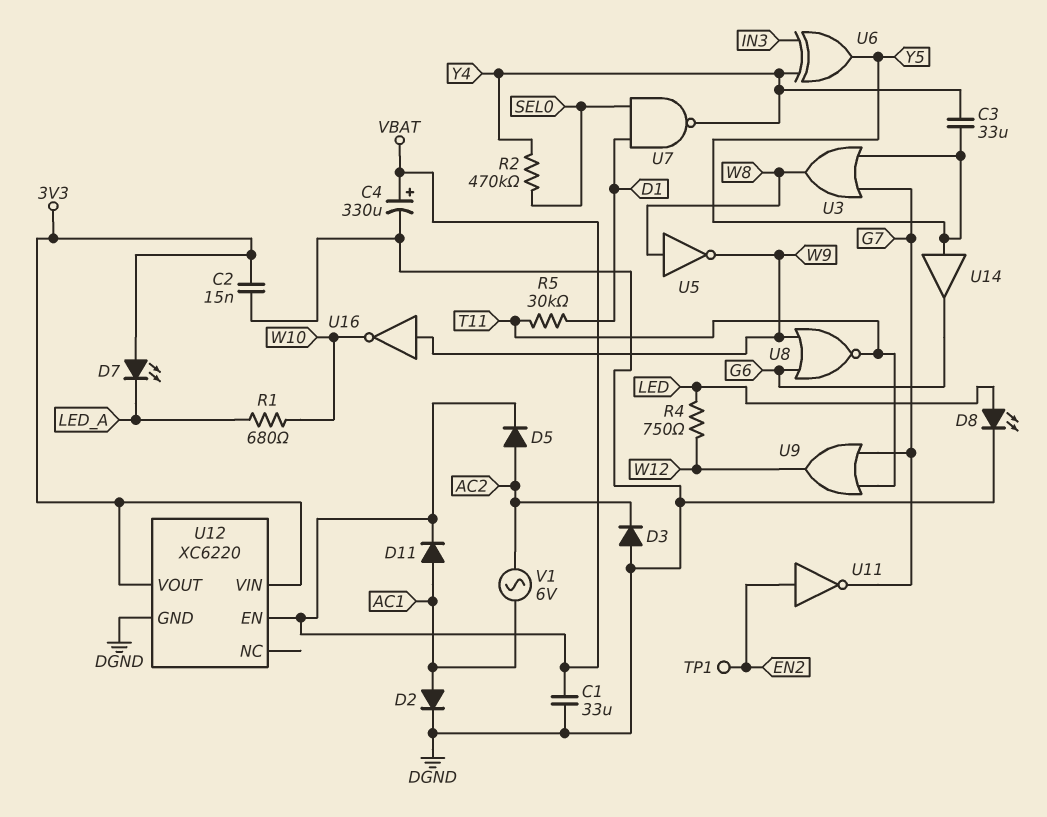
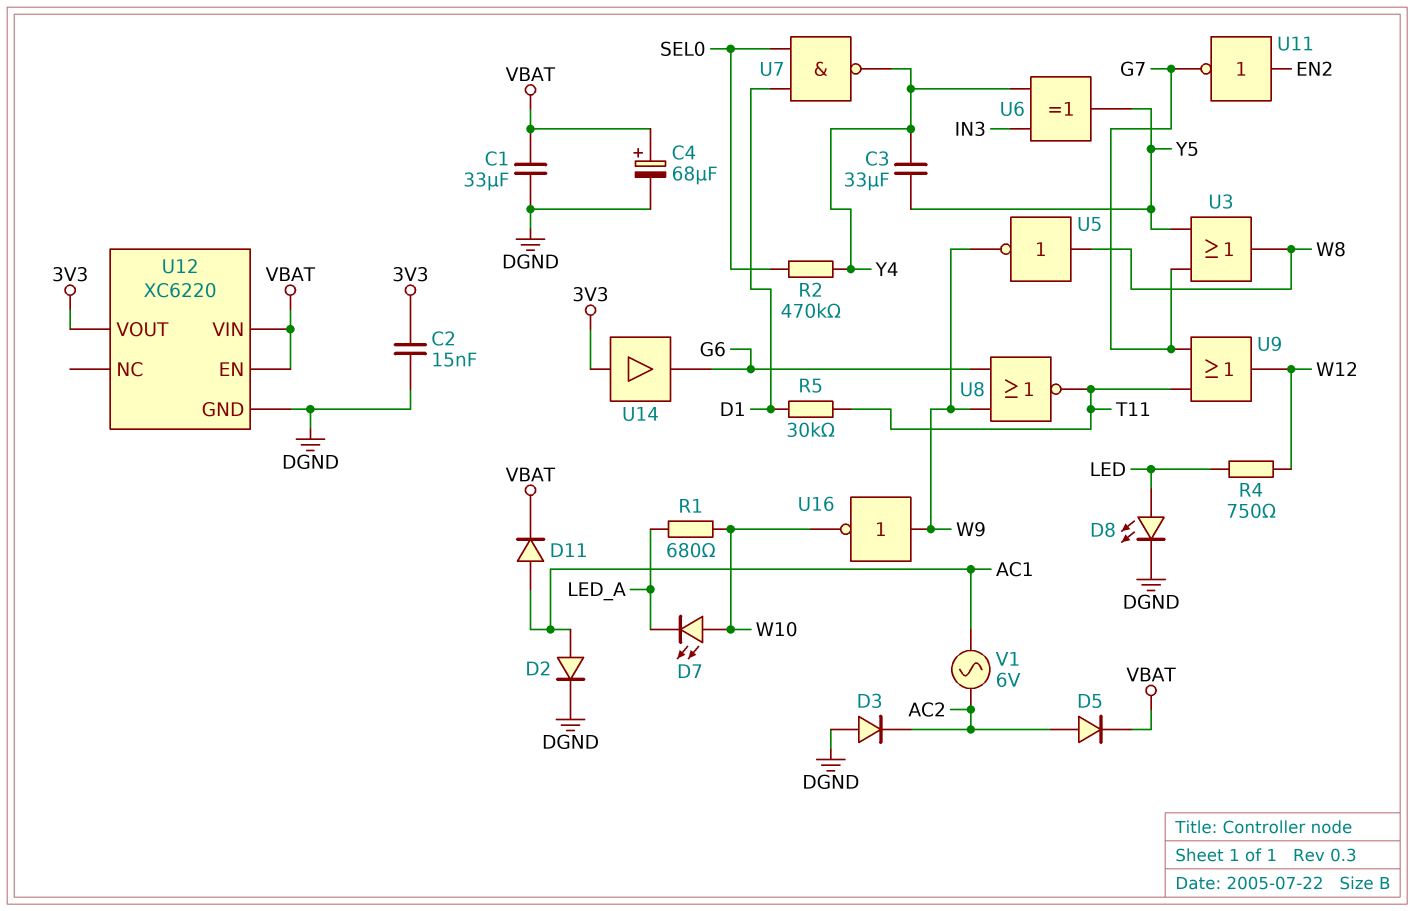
C4: 330uF (plus VBAT, minus DGND) -> 68uF (plus VBAT, minus DGND)
D7: LED (A 3V3, K LED_A) -> LED (A W10, K LED_A)
TP1: test point (EN2) -> none
U12 pin VIN: 3V3 -> VBAT
U14: buffer (in Y5, out G6) -> buffer (in 3V3, out G6)

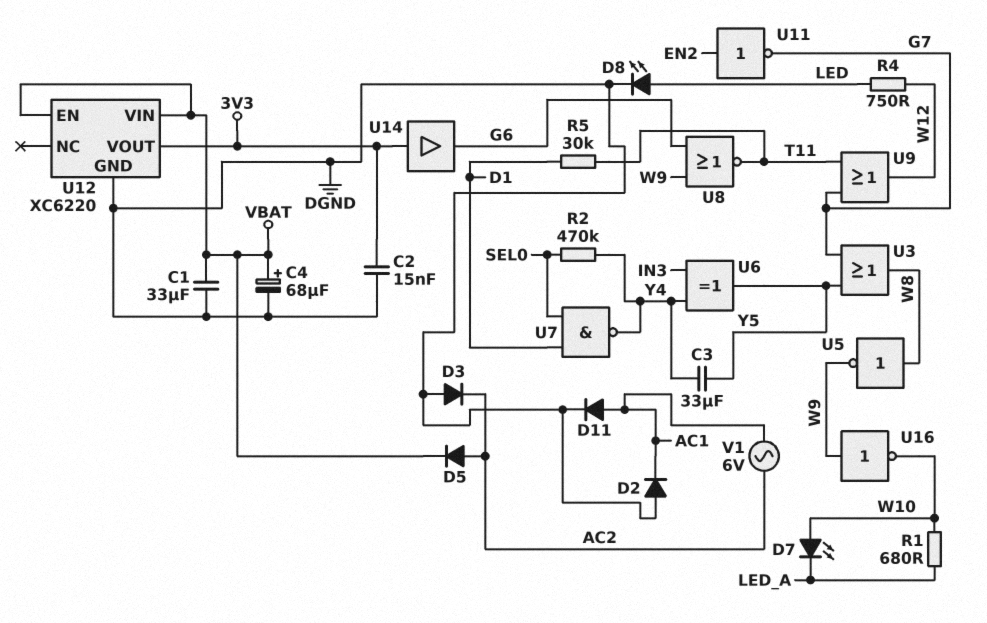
D2: diode (A AC1, K DGND) -> diode (A DGND, K AC1)
D11: diode (A AC1, K VBAT) -> diode (A AC1, K DGND)

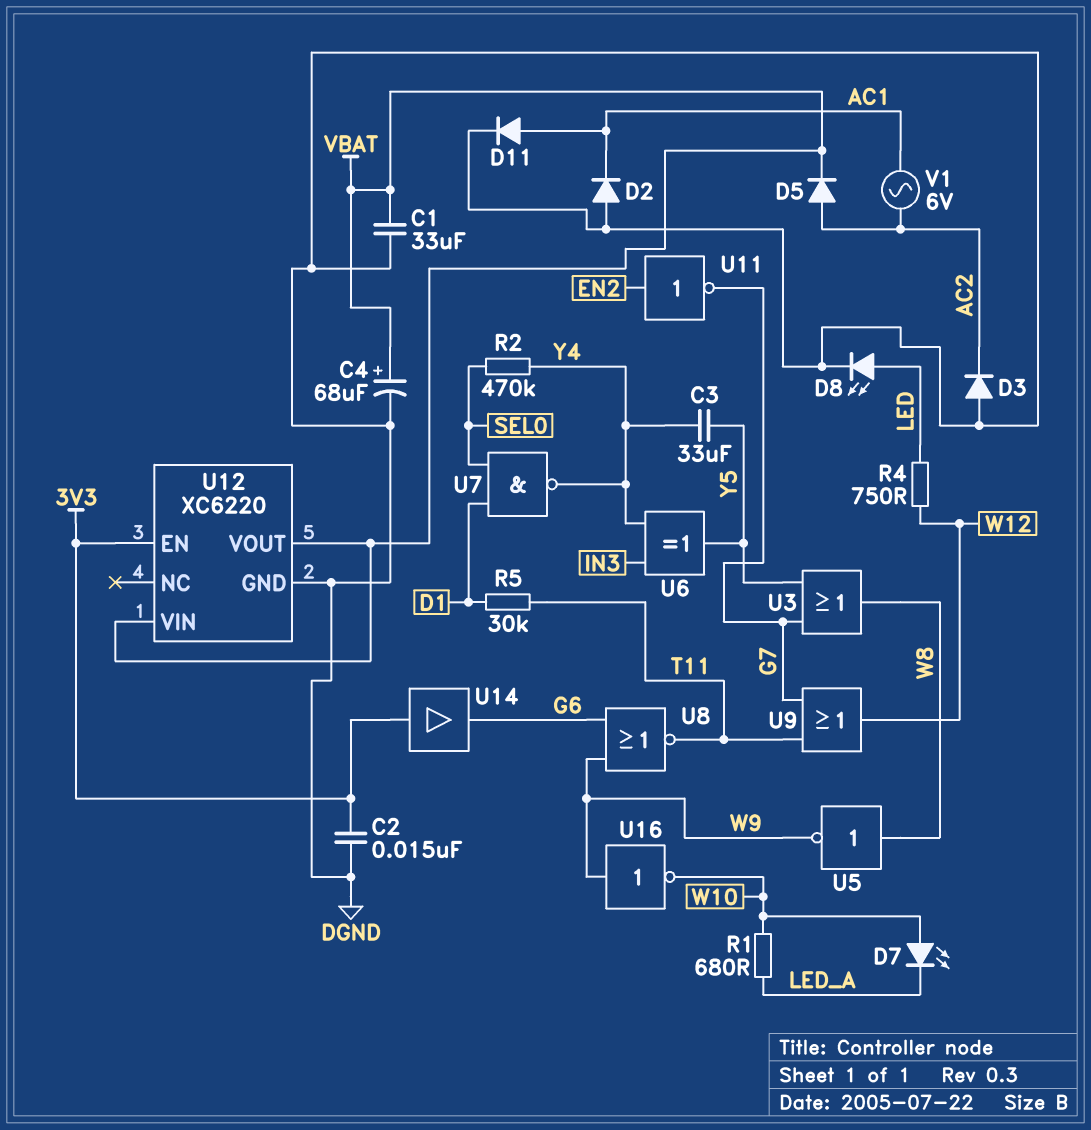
U12 pin EN: VBAT -> 3V3
U12 pin VOUT: 3V3 -> VBAT

